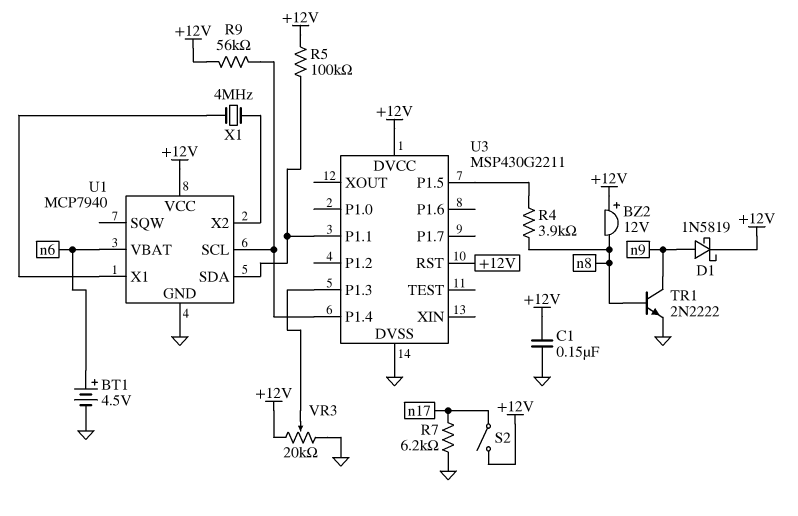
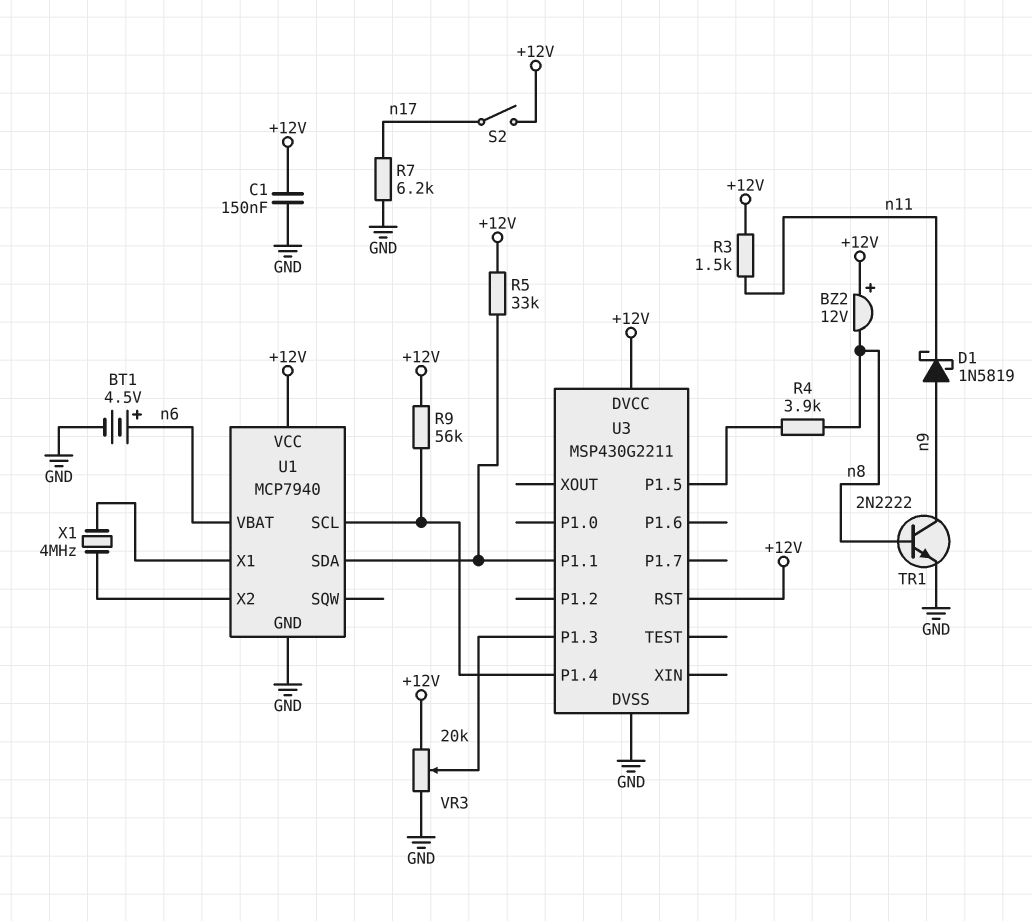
D1: schottky 1N5819 (A n9, K +12V) -> schottky 1N5819 (A n9, K n11)
R3: none -> 1.5k (+12V, n11)
R5: 100k (+12V, U1/SDA) -> 33k (+12V, U1/SDA)

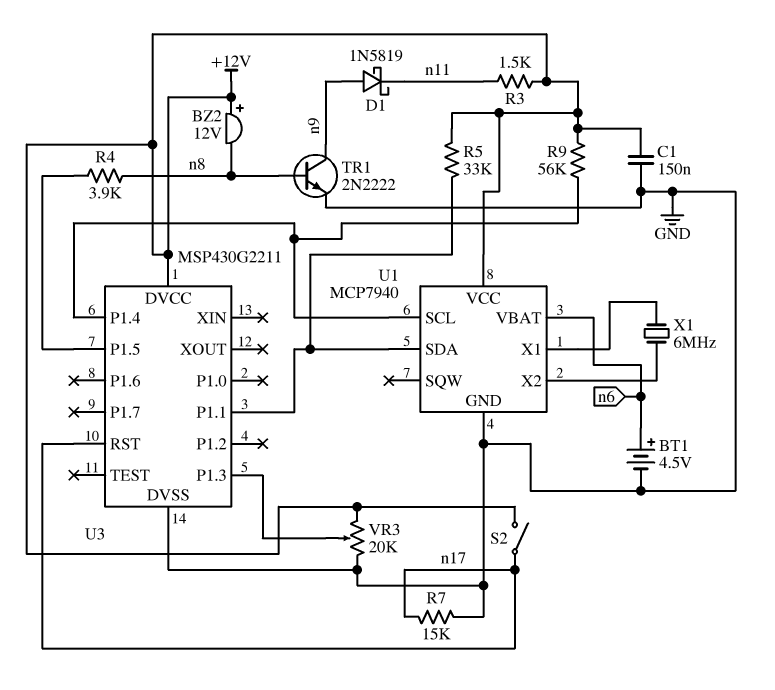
R7: 6.2k (GND, n17) -> 15k (GND, n17)
U3 pin RST: +12V -> n17
X1: 4MHz (U1/X1, U1/X2) -> 6MHz (U1/X1, U1/X2)

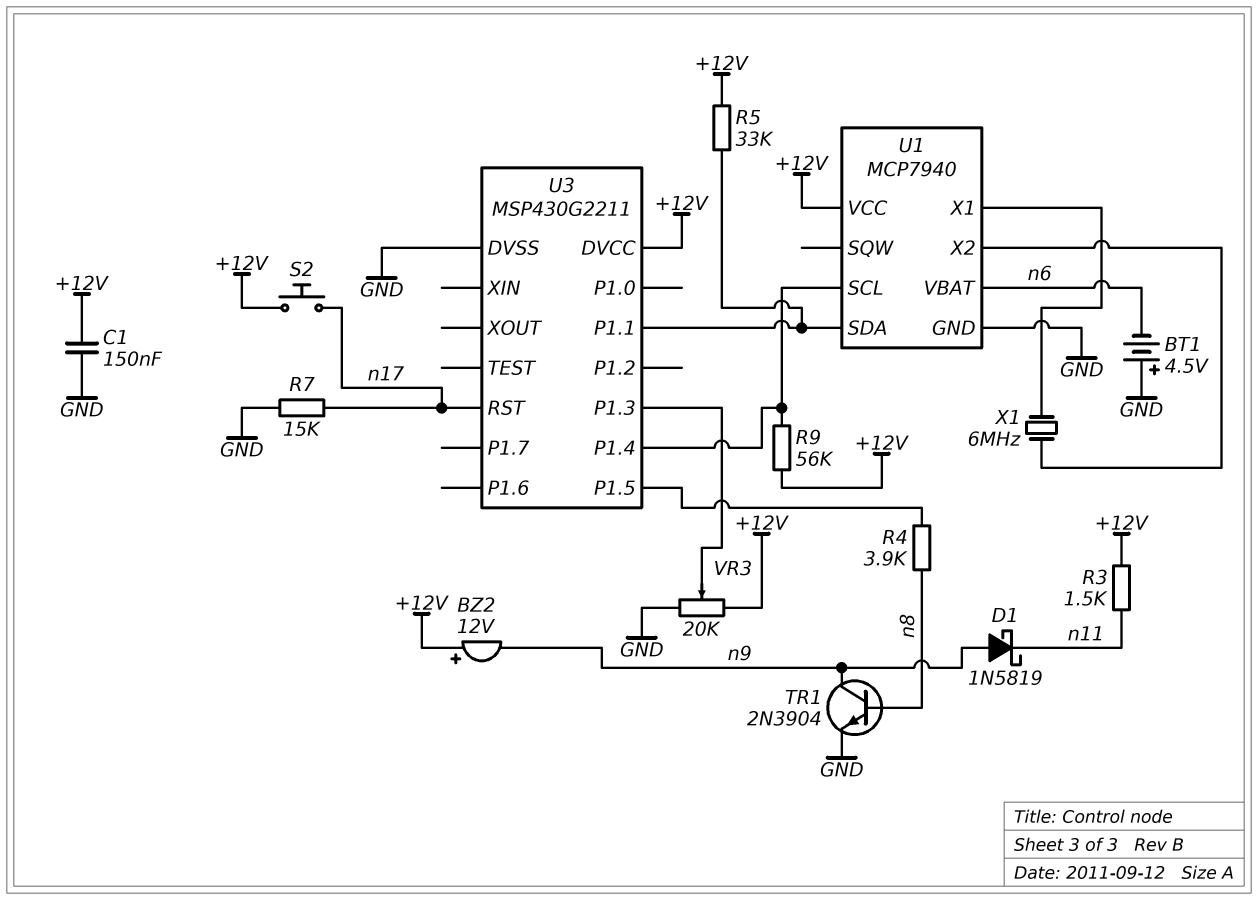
BT1: 4.5V (plus n6, minus GND) -> 4.5V (plus GND, minus n6)
BZ2: buzzer 12V (plus +12V, minus n8) -> buzzer 12V (plus +12V, minus n9)
S2: switch (+12V, n17) -> button (+12V, n17)
TR1: NPN 2N2222 (B n8, C n9, E GND) -> NPN 2N3904 (B n8, C n9, E GND)

